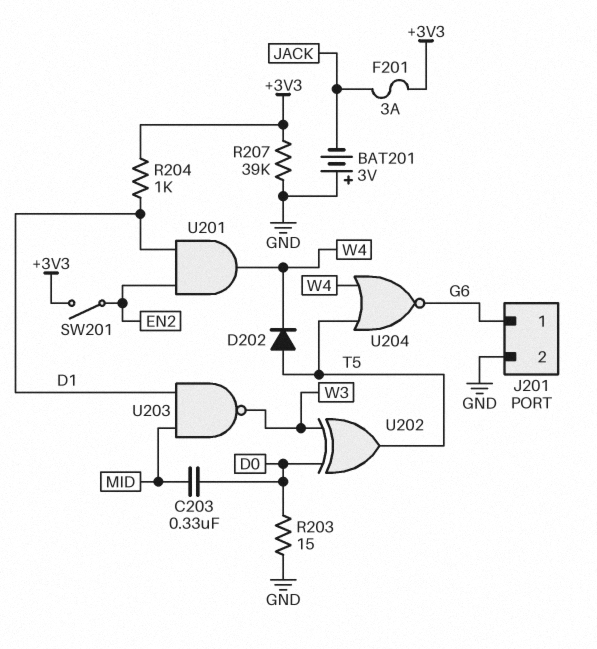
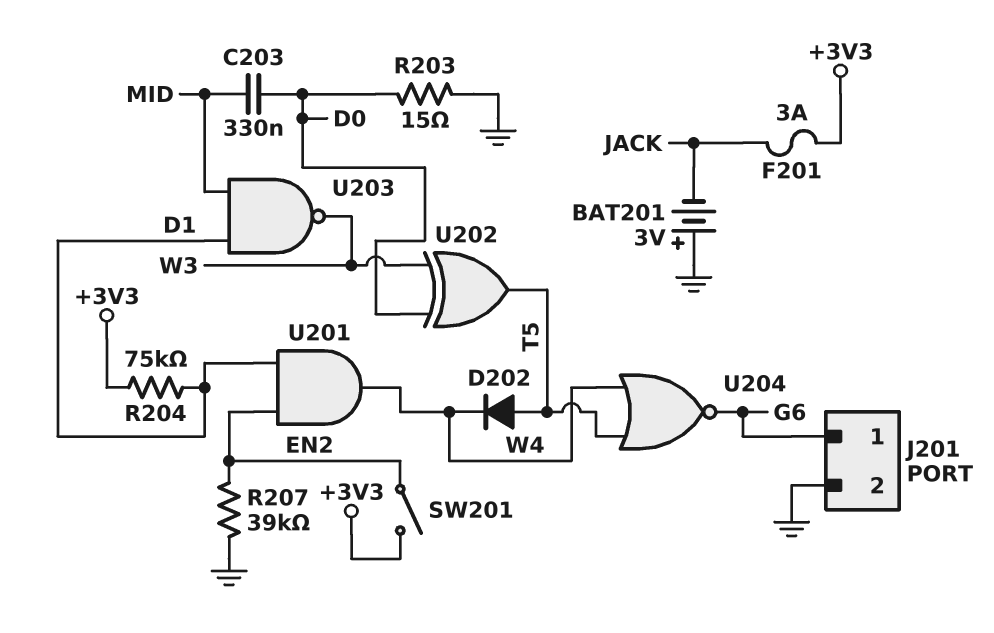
R204: 1k (+3V3, D1) -> 75k (+3V3, D1)
R207: 39k (+3V3, GND) -> 39k (EN2, GND)

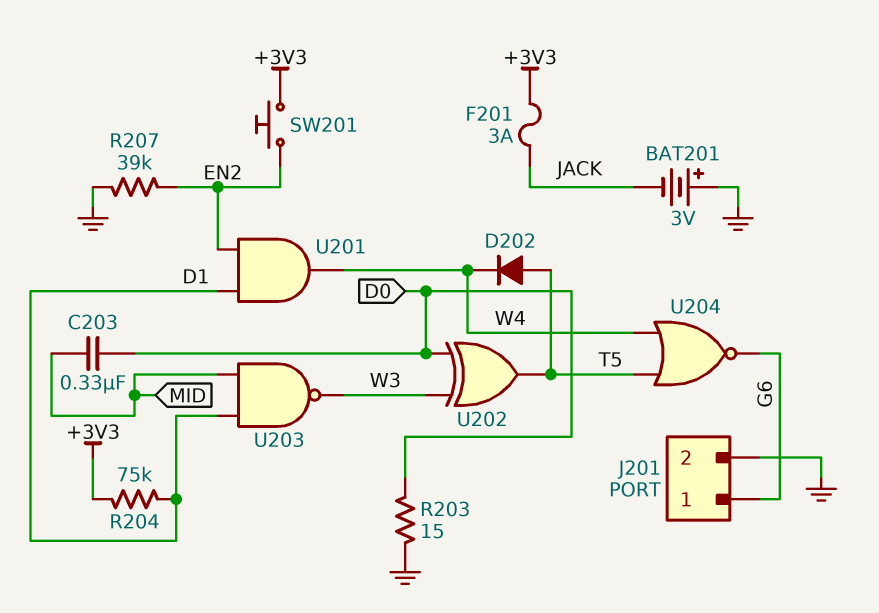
SW201: switch (+3V3, EN2) -> button (+3V3, EN2)

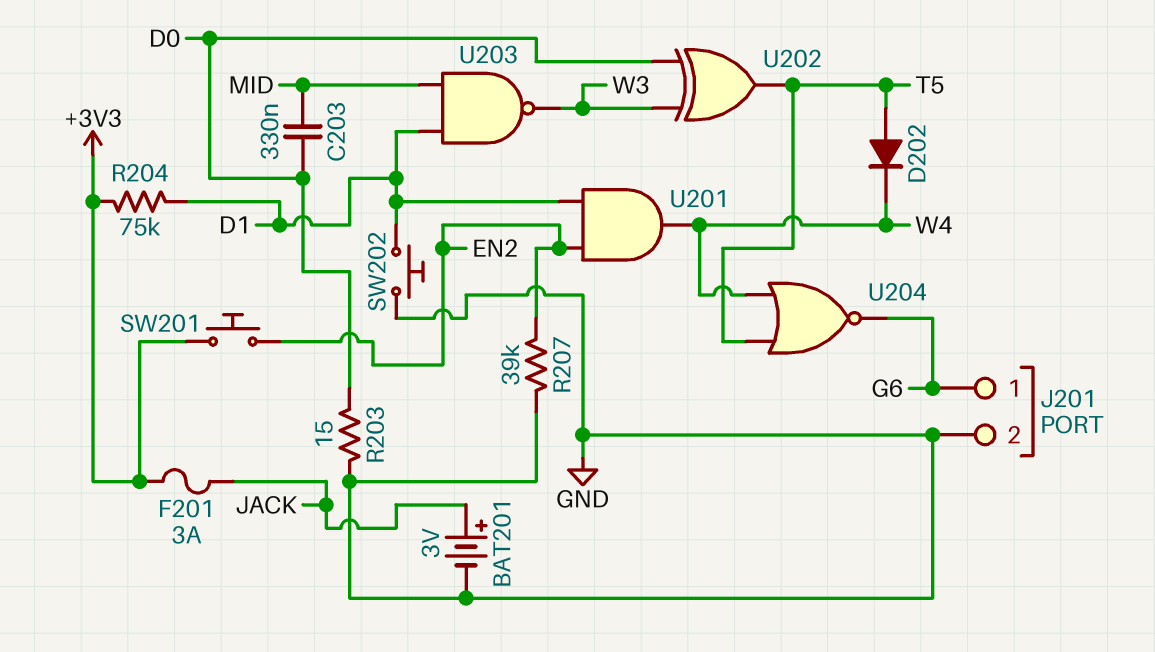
BAT201: 3V (plus GND, minus JACK) -> 3V (plus JACK, minus GND)
SW202: none -> button (D1, GND)

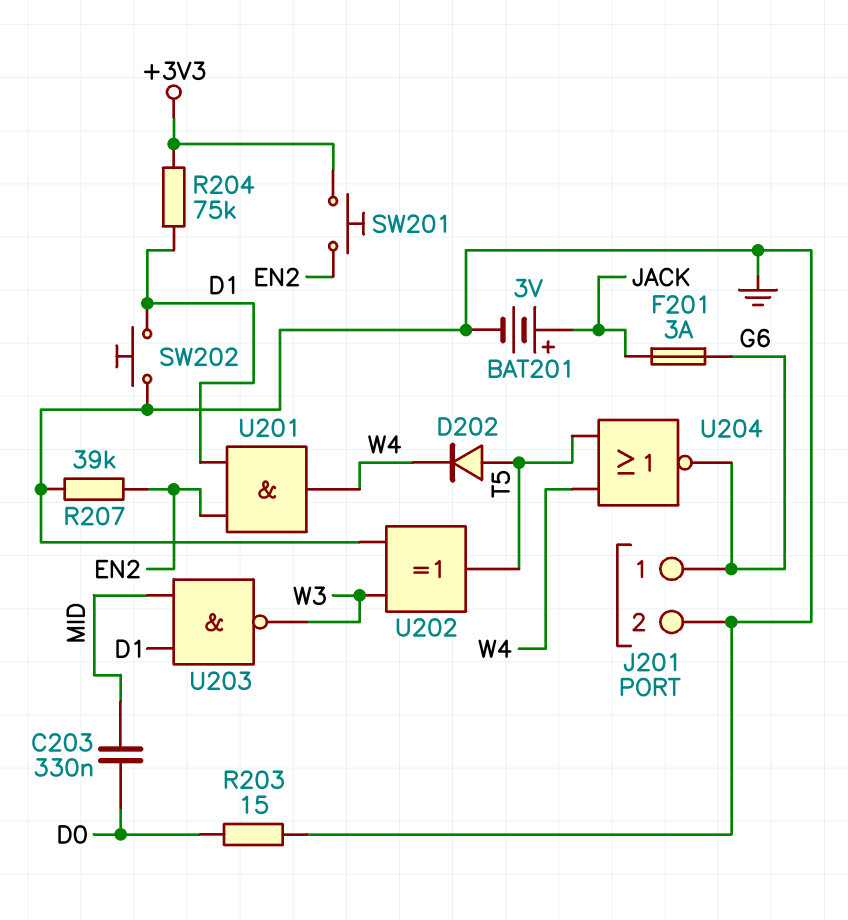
F201: 3A (+3V3, JACK) -> 3A (G6, JACK)
U202: XOR (in D0, in W3, out T5) -> XOR (in GND, in W3, out T5)

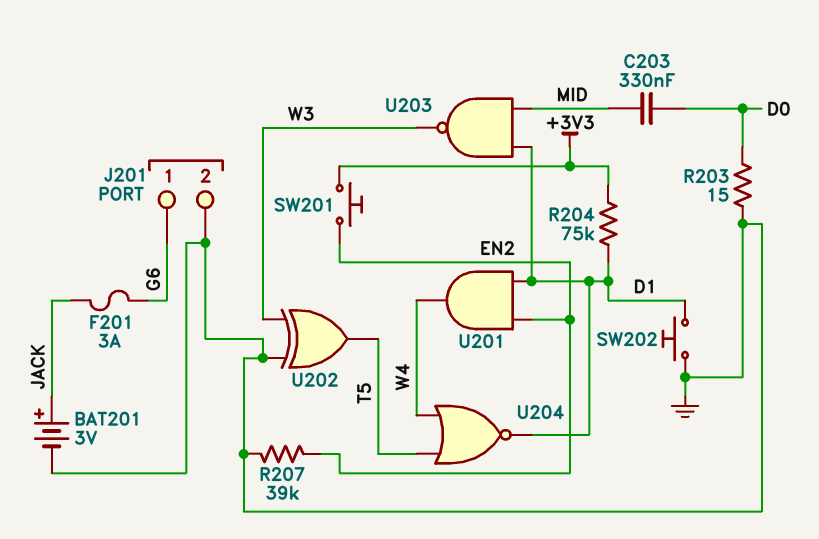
D202: diode (A T5, K W4) -> none
U204: NOR (in T5, in W4, out G6) -> NOR (in T5, in W4, out D1)

